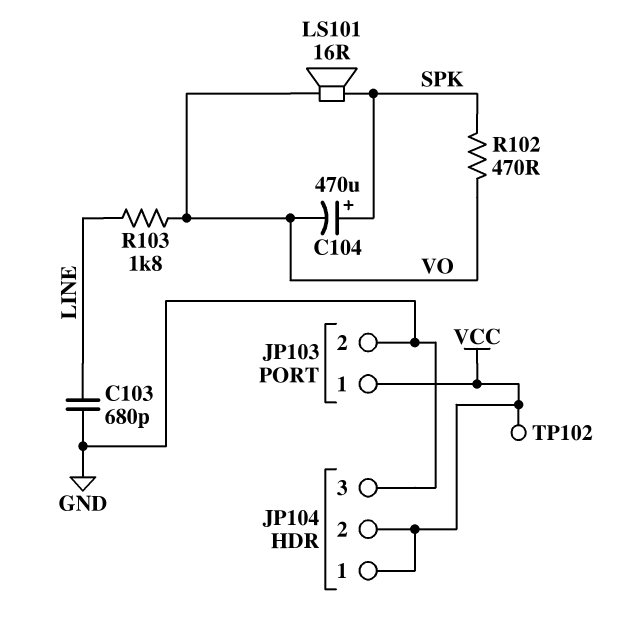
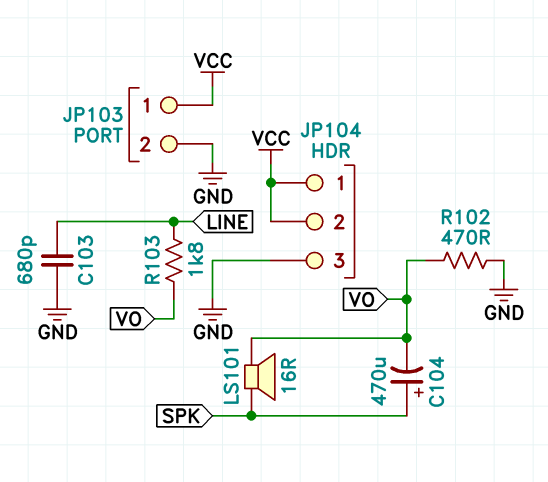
R102: 470 (SPK, VO) -> 470 (GND, VO)
TP102: test point (VCC) -> none

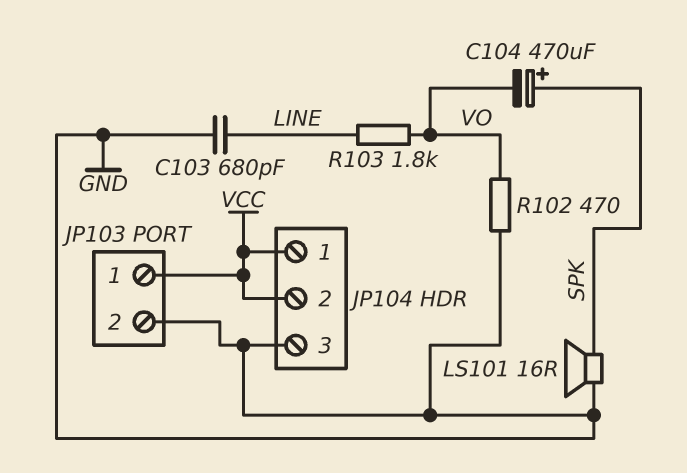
LS101: speaker 16R (SPK, VO) -> speaker 16R (GND, SPK)

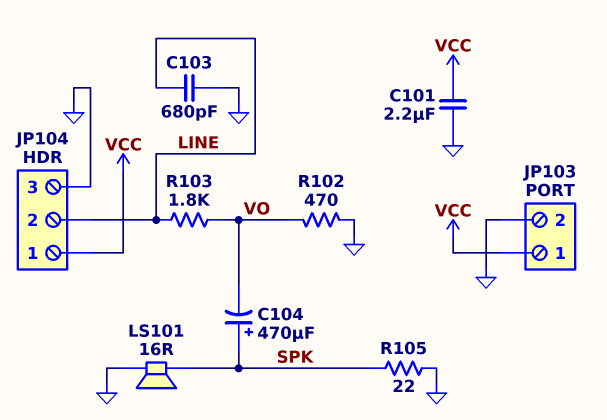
C101: none -> 2.2uF (GND, VCC)
JP104 pin 2: VCC -> LINE
R105: none -> 22 (GND, SPK)

